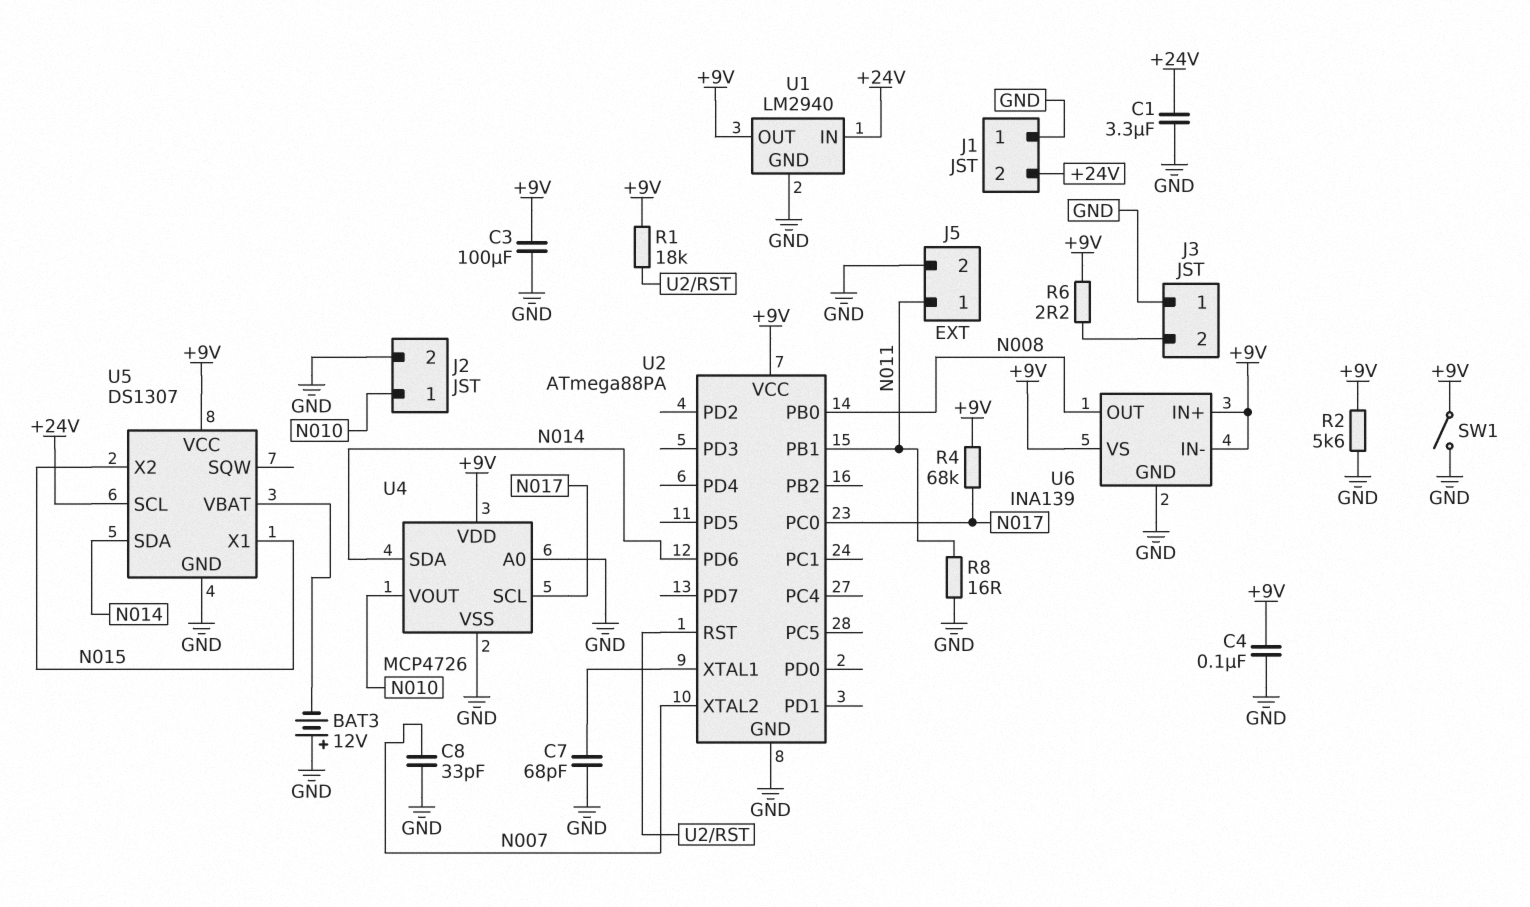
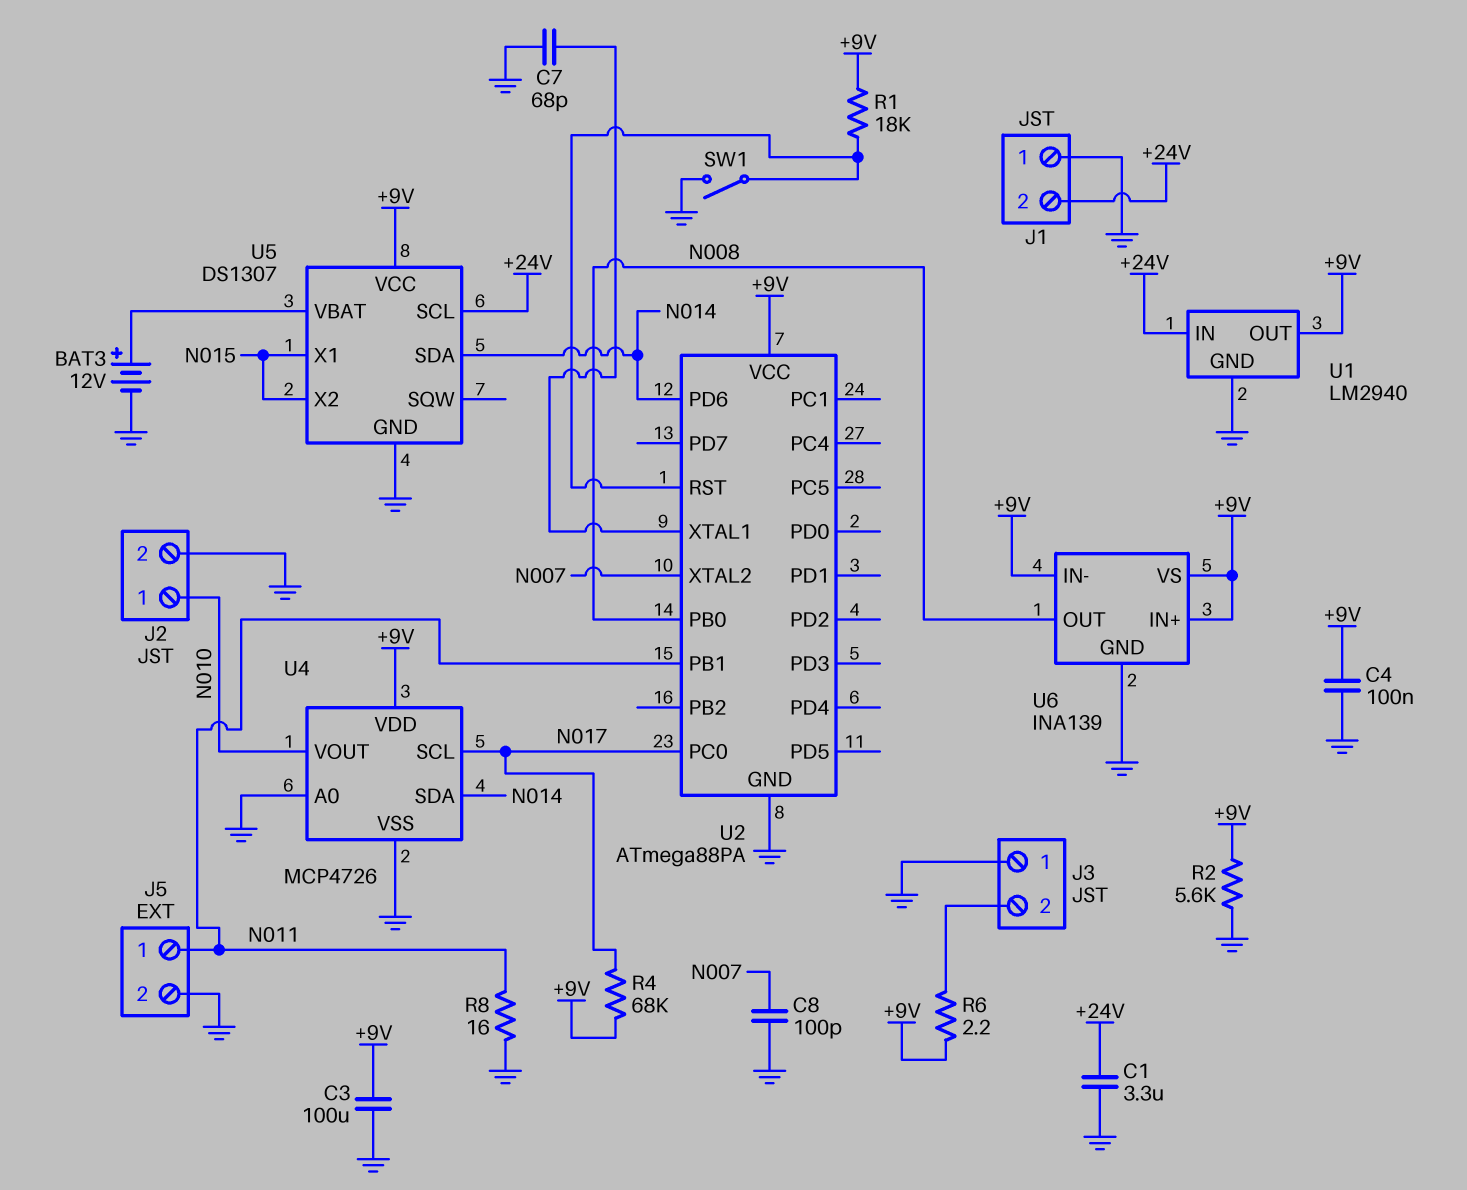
BAT3: 12V (plus GND, minus U5/VBAT) -> 12V (plus U5/VBAT, minus GND)
C8: 33pF (GND, N007) -> 100pF (GND, N007)
SW1: switch (+9V, GND) -> switch (GND, U2/RST)

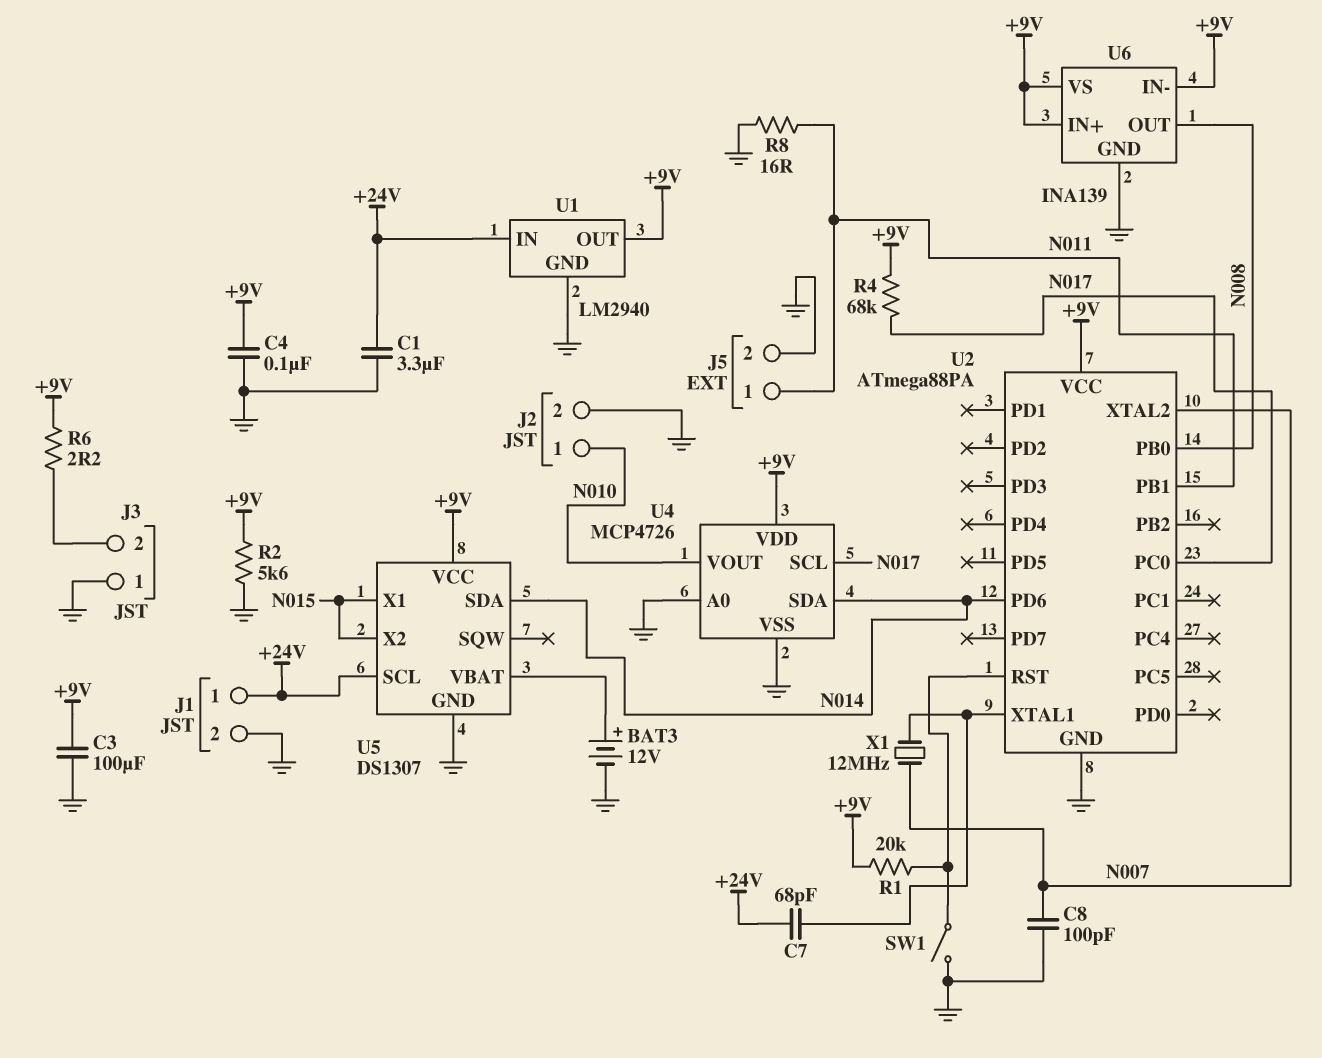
C7: 68pF (GND, U2/XTAL1) -> 68pF (+24V, U2/XTAL1)
J1 pin 1: GND -> +24V
J1 pin 2: +24V -> GND
R1: 18k (+9V, U2/RST) -> 20k (+9V, U2/RST)
X1: none -> 12MHz (N007, U2/XTAL1)

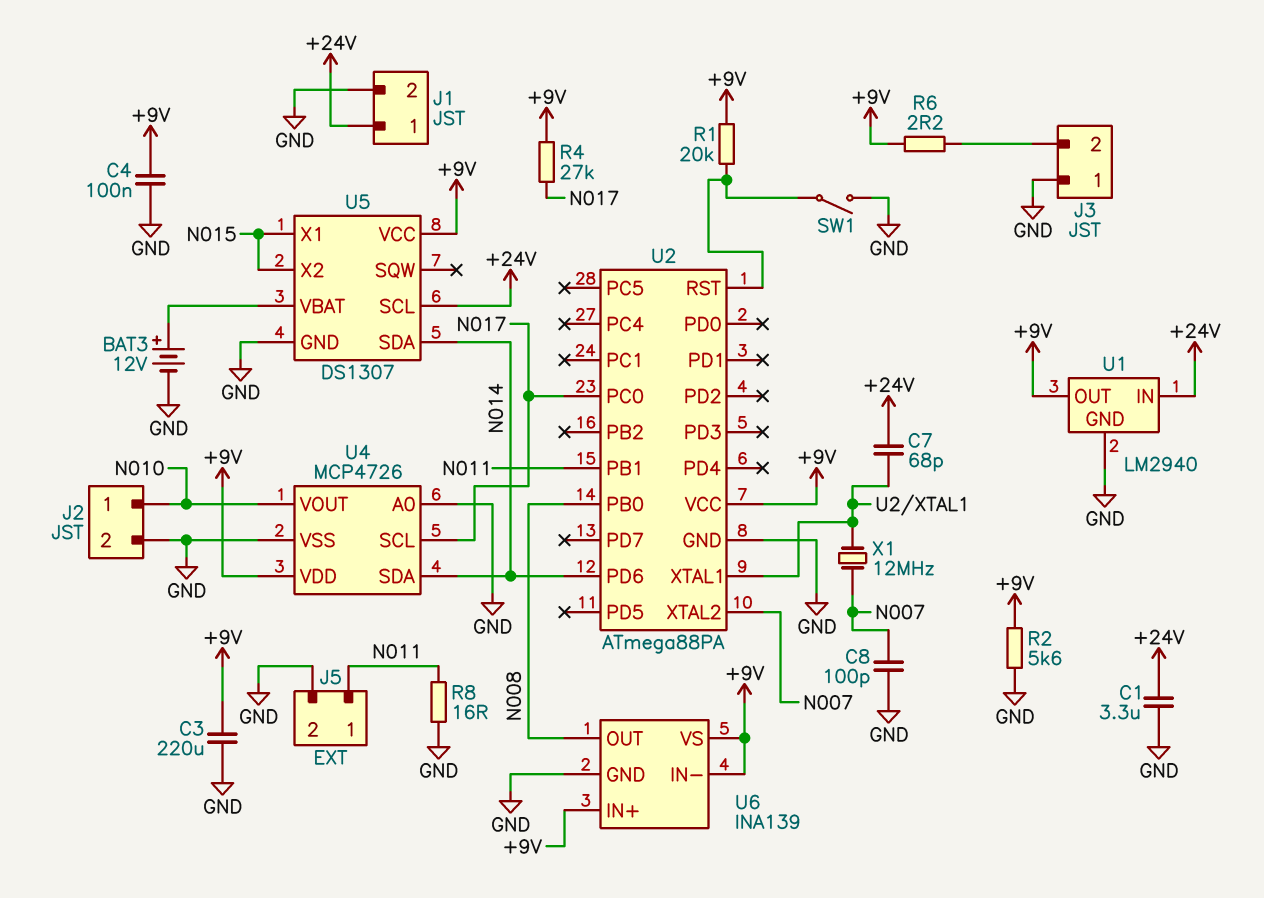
C3: 100uF (+9V, GND) -> 220uF (+9V, GND)
R4: 68k (+9V, N017) -> 27k (+9V, N017)

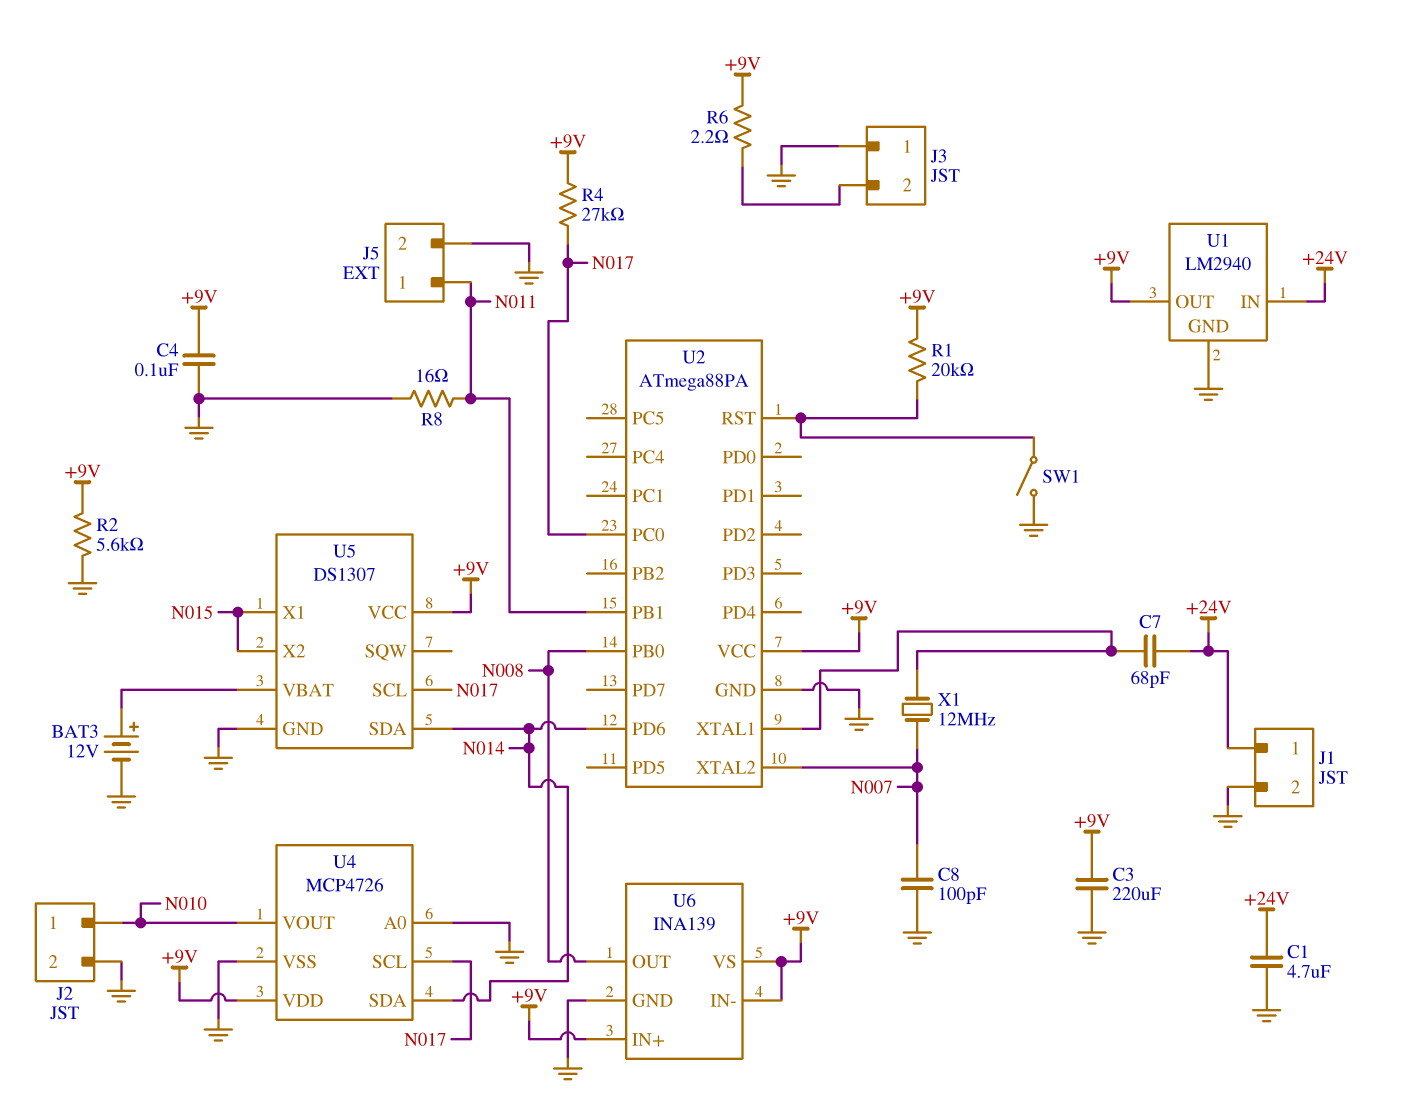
C1: 3.3uF (+24V, GND) -> 4.7uF (+24V, GND)
U5 pin SCL: +24V -> N017

